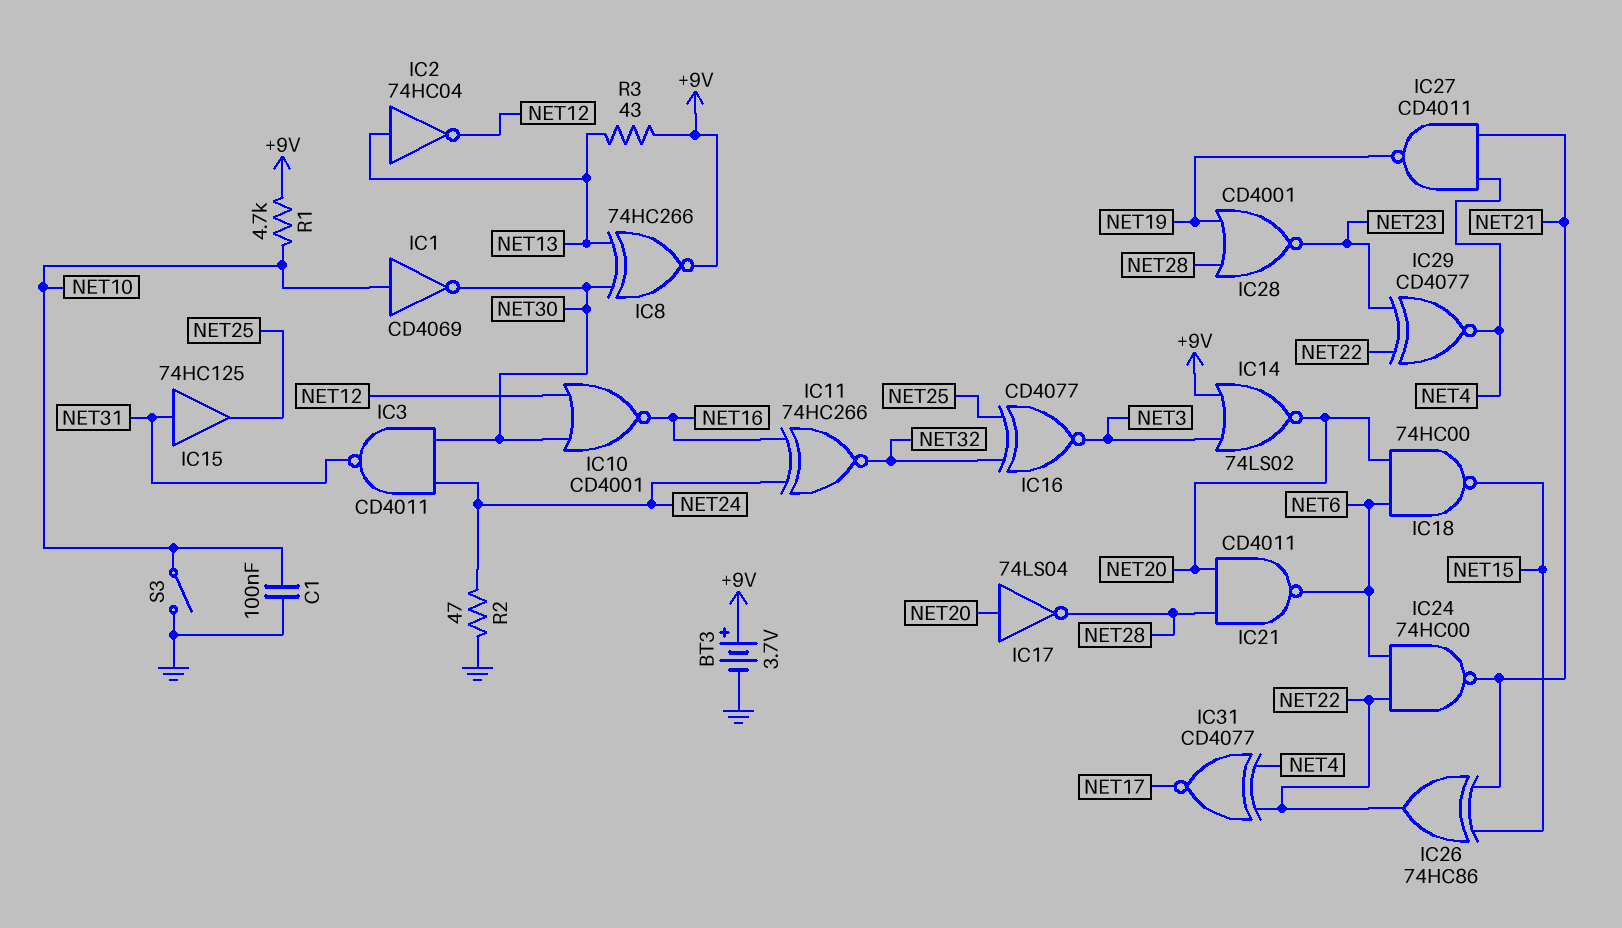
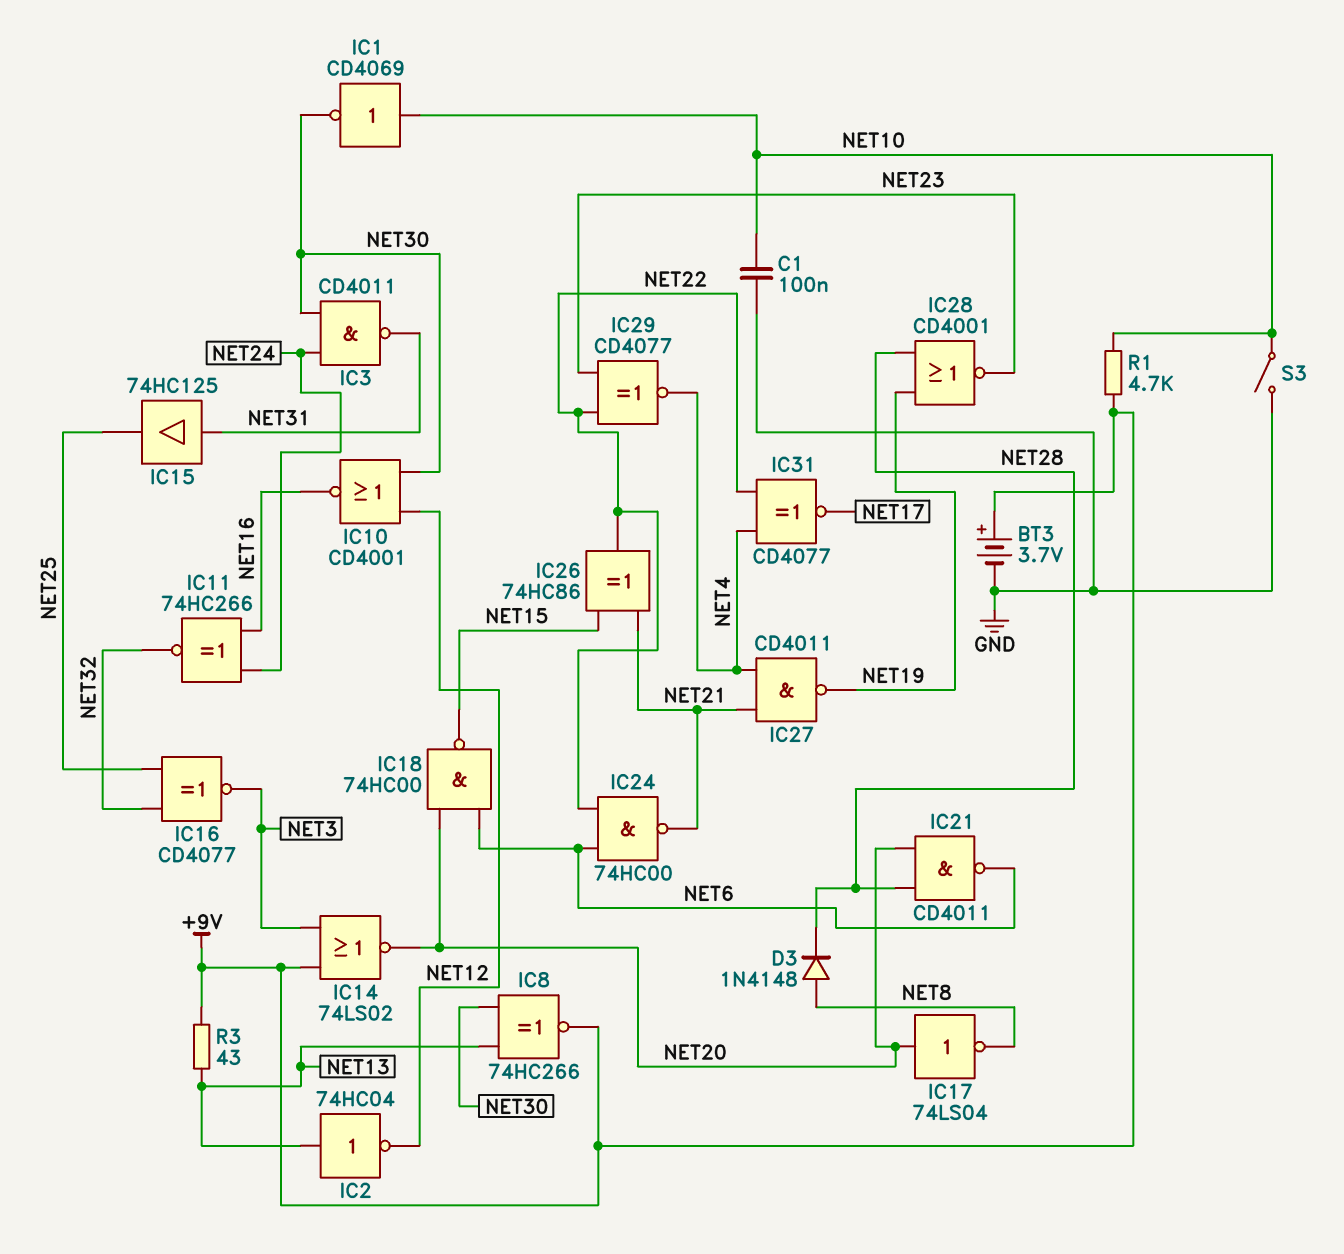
D3: none -> diode 1N4148 (A NET8, K NET28)
IC17: NOT 74LS04 (in NET20, out NET28) -> NOT 74LS04 (in NET20, out NET8)
R2: 47 (GND, NET24) -> none

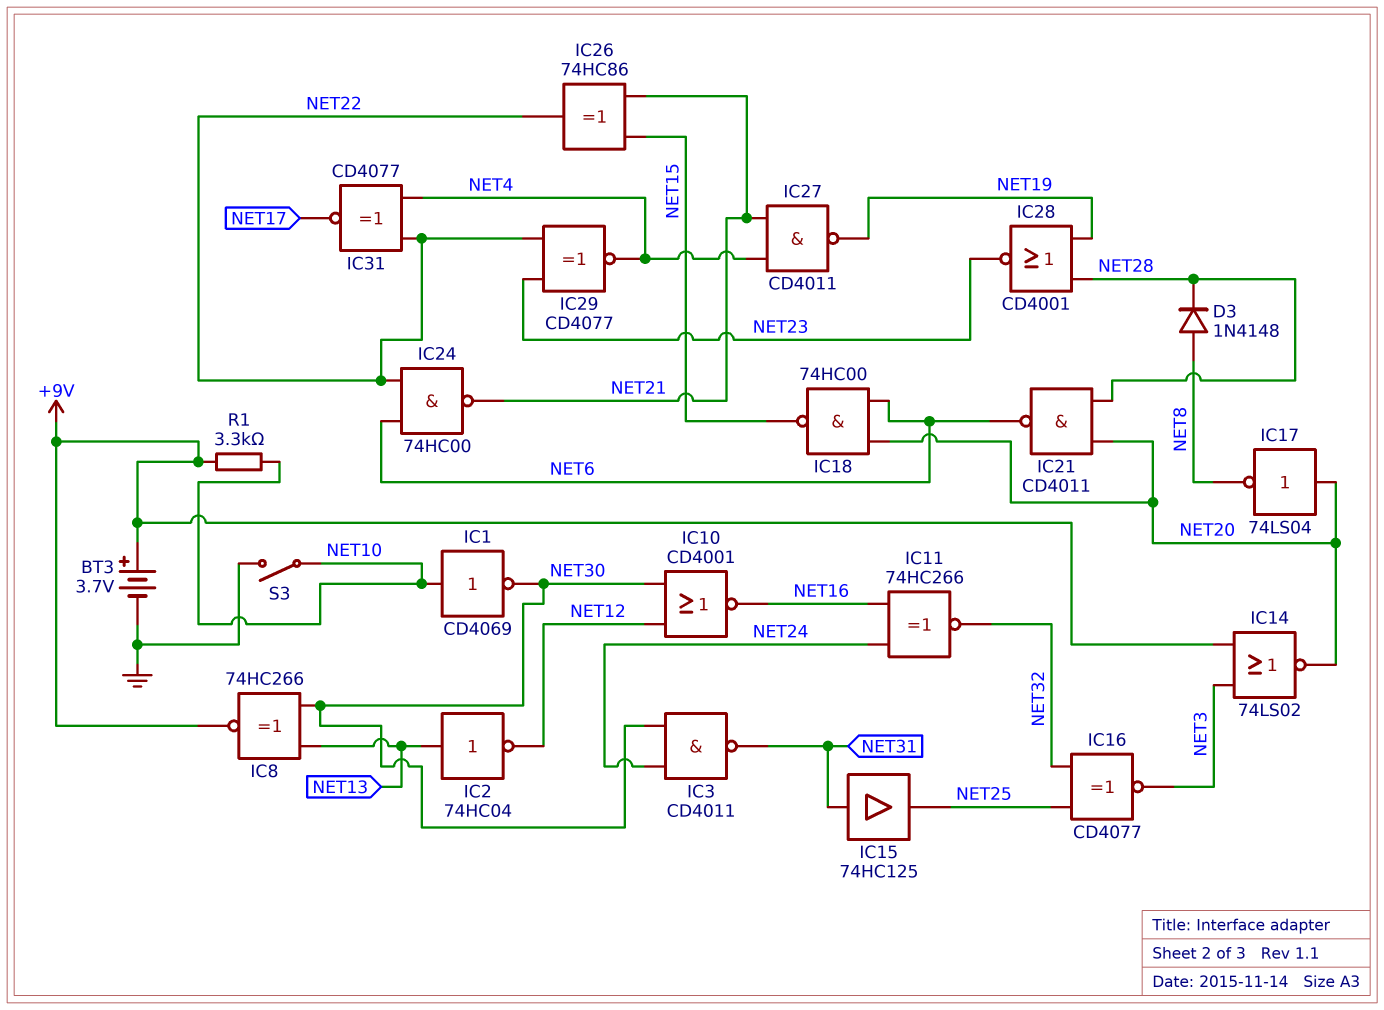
C1: 100nF (GND, NET10) -> none
R1: 4.7k (+9V, NET10) -> 3.3k (+9V, NET10)
R3: 43 (+9V, NET13) -> none

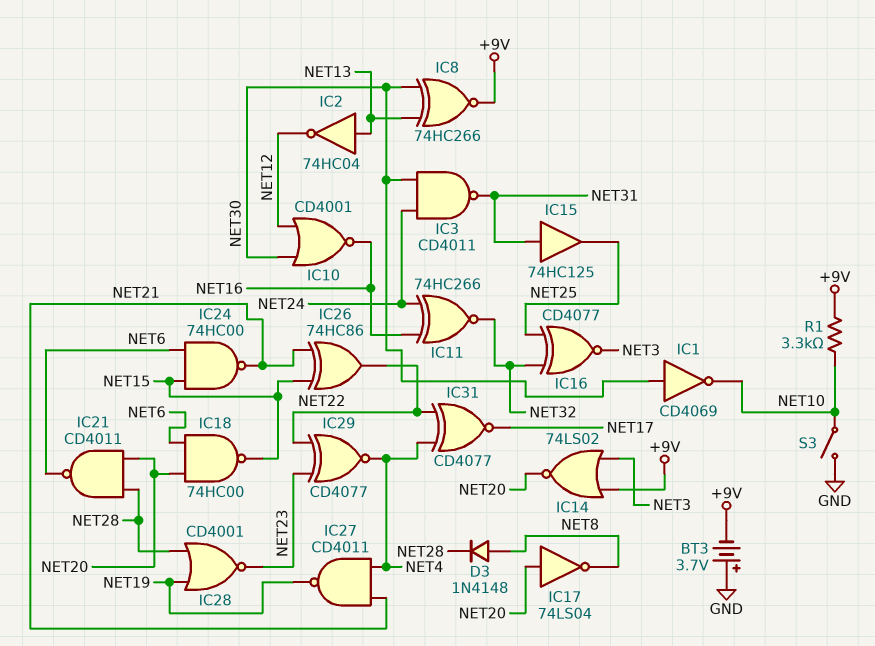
BT3: 3.7V (plus +9V, minus GND) -> 3.7V (plus GND, minus +9V)
IC1: NOT CD4069 (in NET10, out NET30) -> NOT CD4069 (in NET30, out NET10)
IC24: NAND 74HC00 (in NET6, in NET22, out NET21) -> NAND 74HC00 (in NET6, in NET15, out NET21)

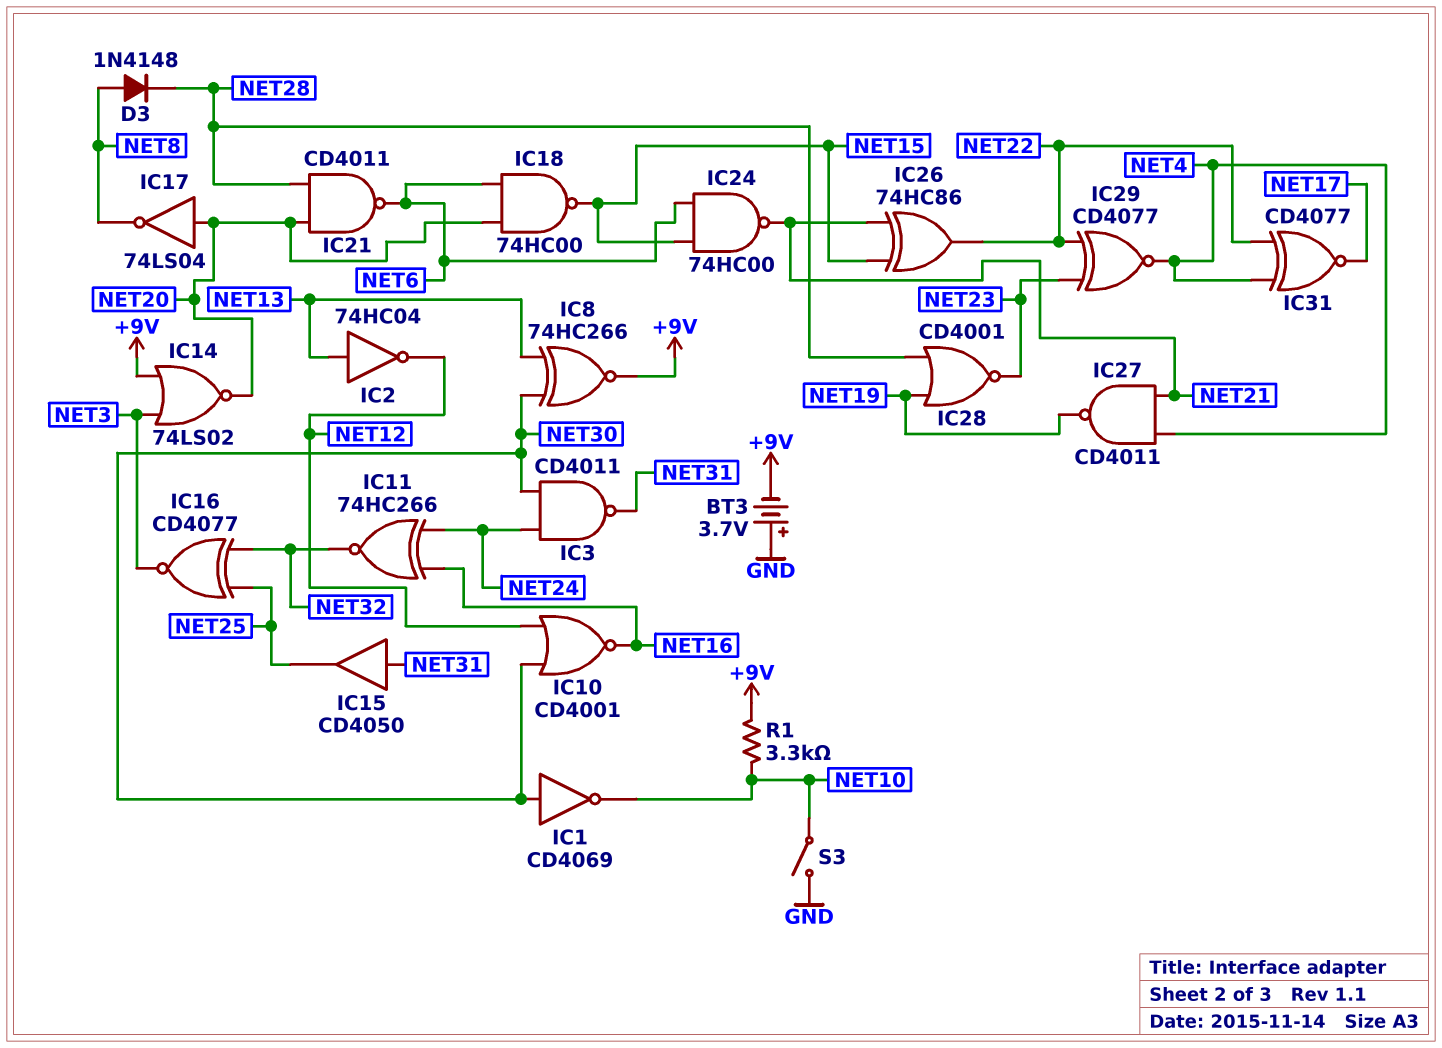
IC15: buffer 74HC125 (in NET31, out NET25) -> buffer CD4050 (in NET31, out NET25)

